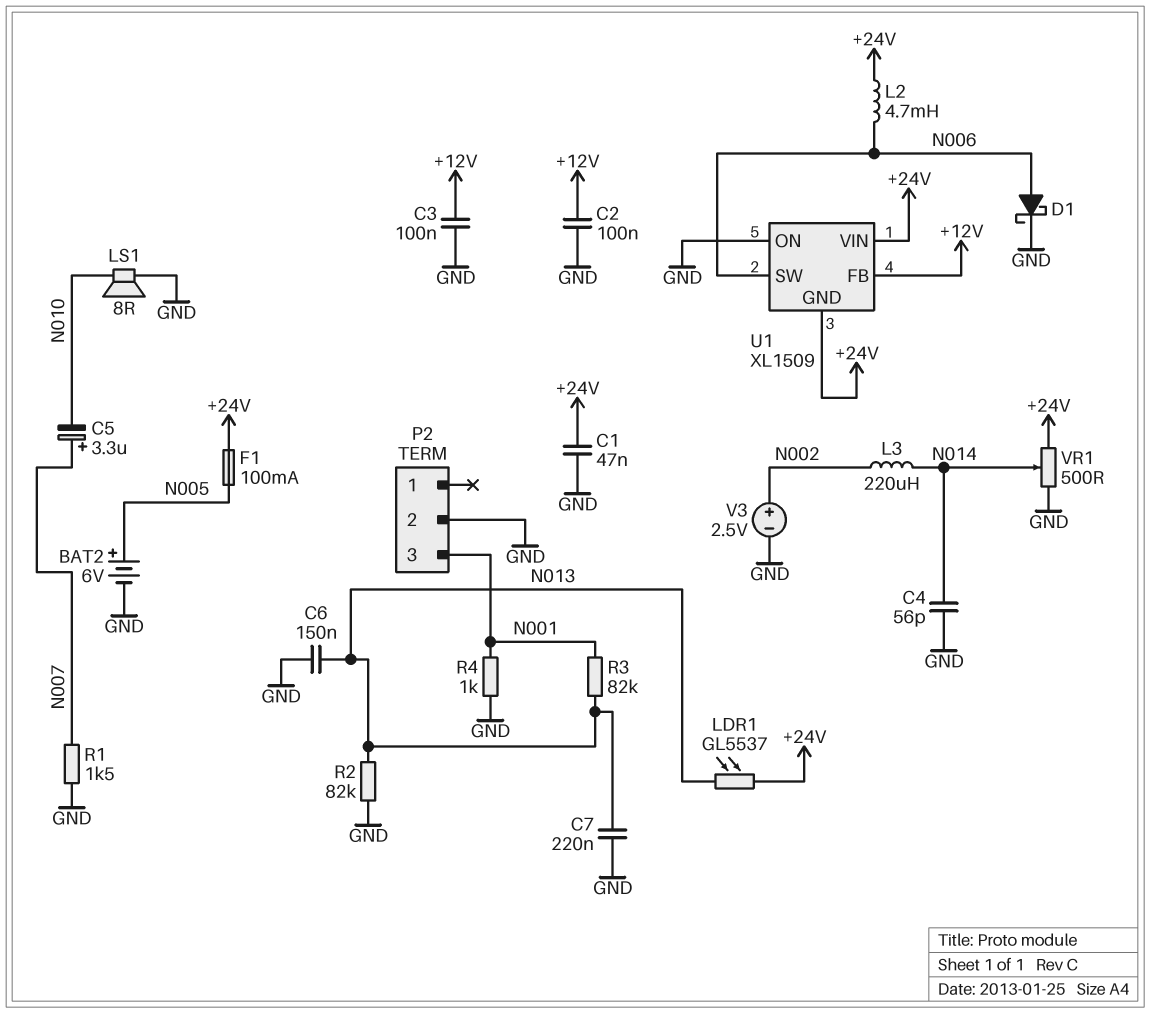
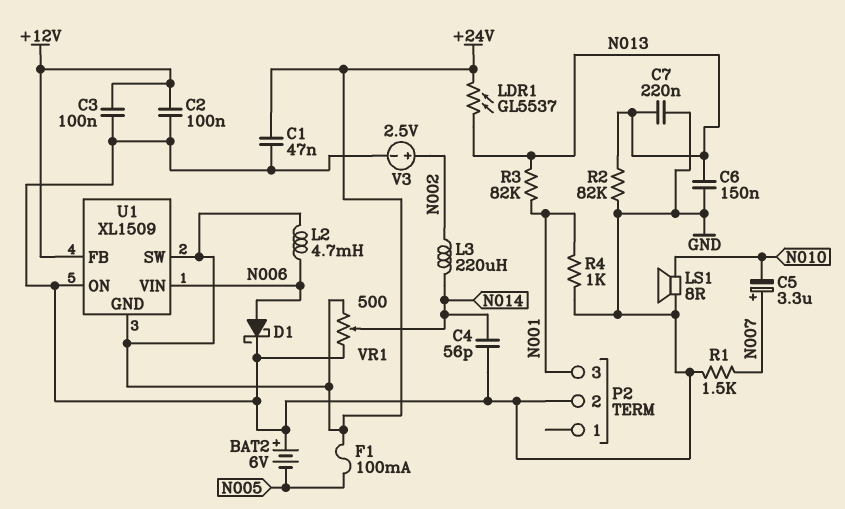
BAT2: 6V (plus N005, minus GND) -> 6V (plus GND, minus N005)
U1 pin SW: N006 -> +24V
U1 pin VIN: +24V -> N006

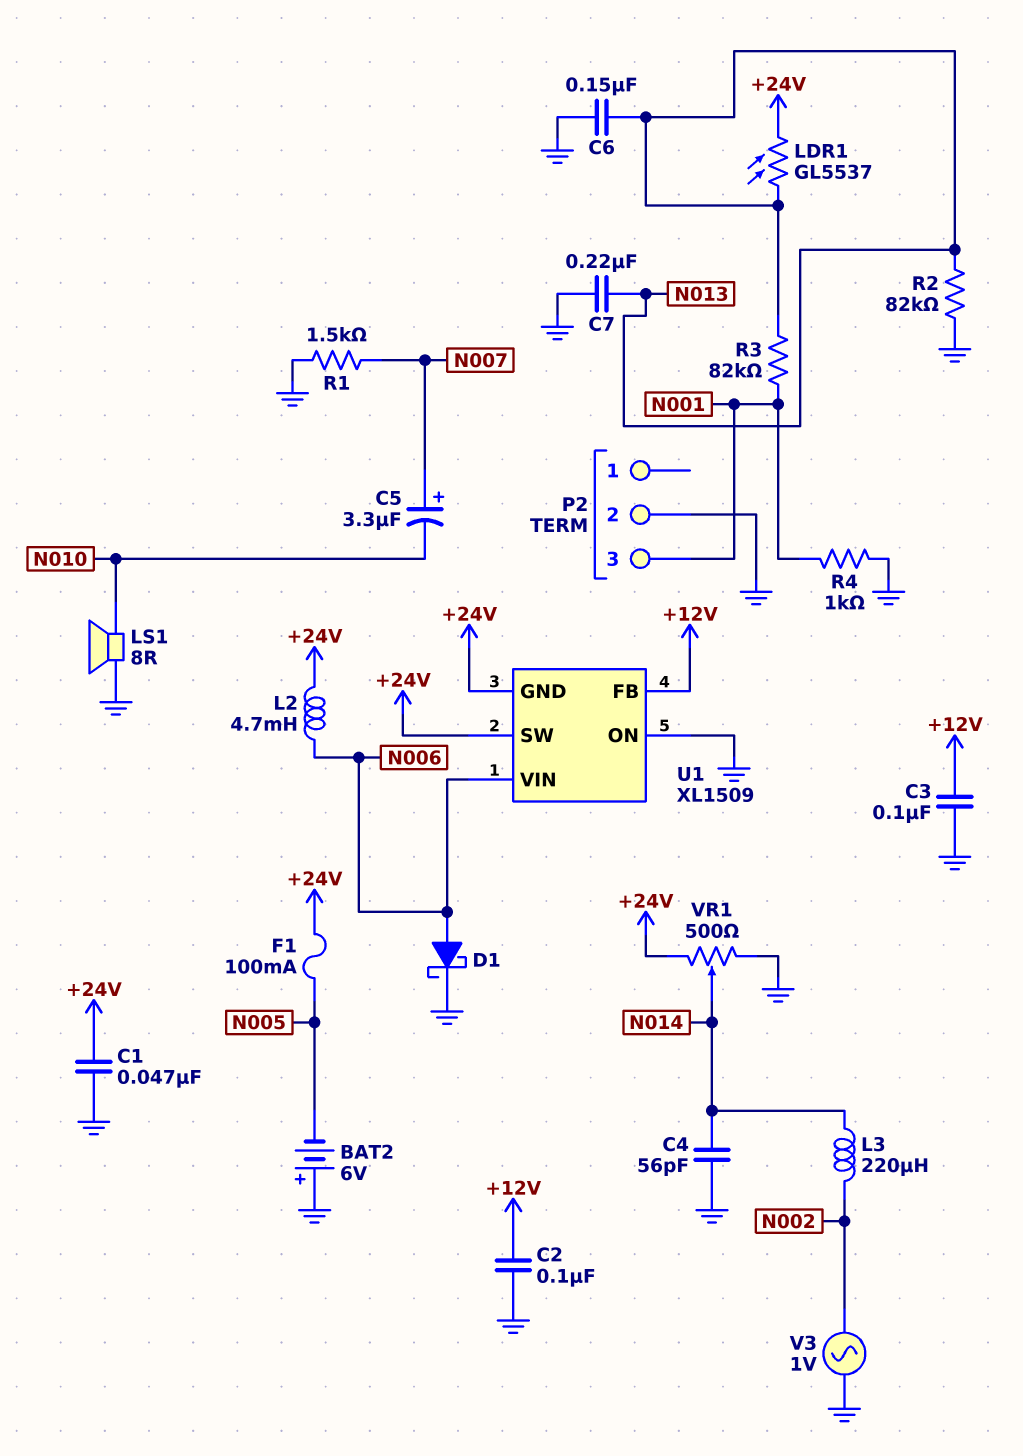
V3: 2.5V (plus N002, minus GND) -> AC 1V (GND, N002)

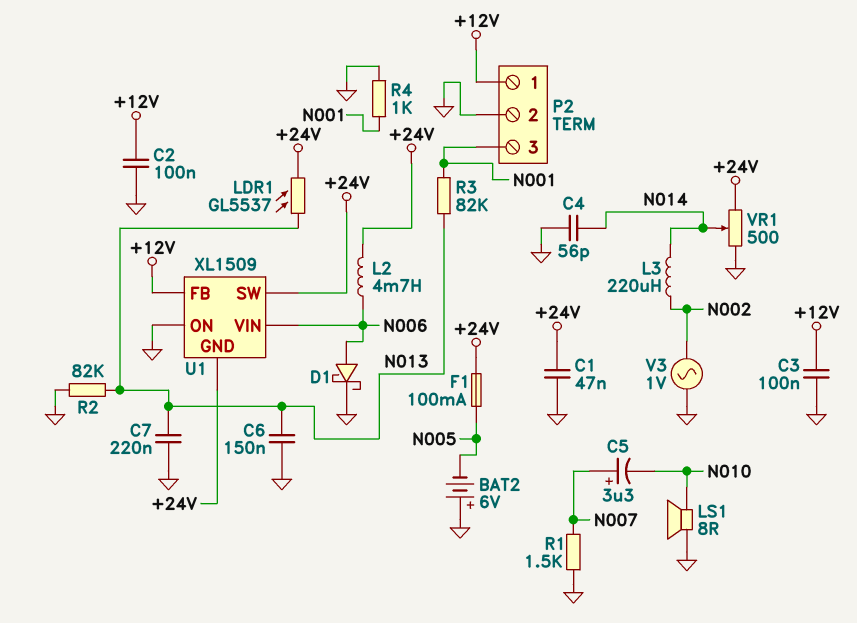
P2 pin 1: none -> +12V

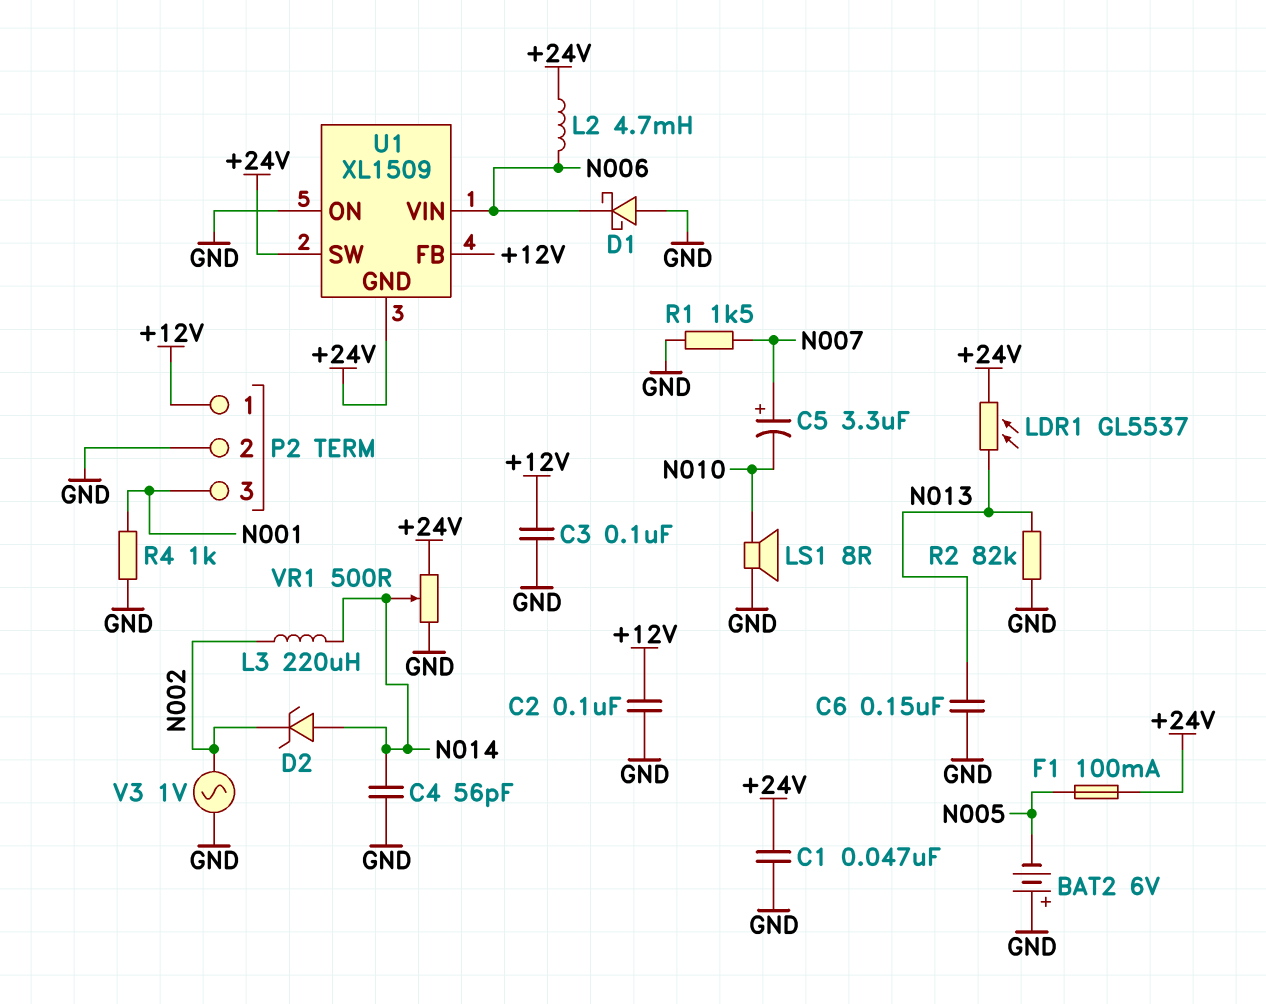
C7: 220nF (GND, N013) -> none
D1: schottky (A N006, K GND) -> schottky (A GND, K N006)
D2: none -> zener (A N014, K N002)
R3: 82k (N001, N013) -> none

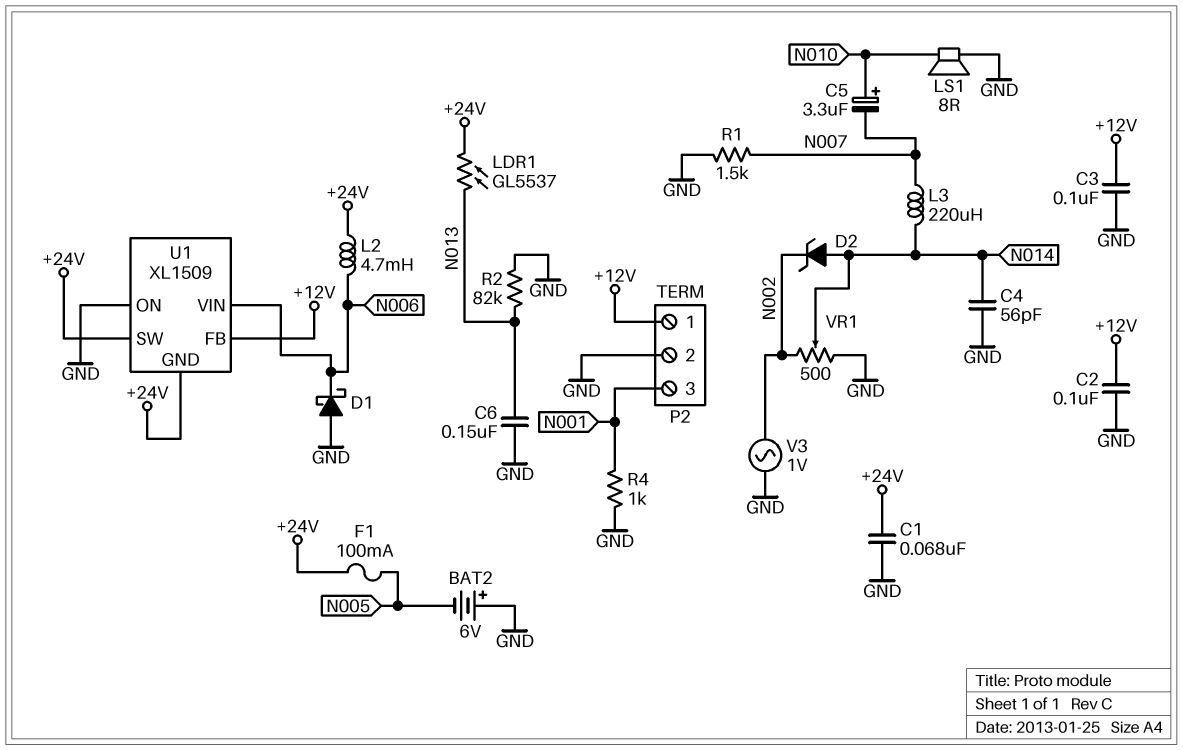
C1: 47nF (+24V, GND) -> 68nF (+24V, GND)
C5: 3.3uF (plus N007, minus N010) -> 3.3uF (plus N010, minus N007)
L3: 220uH (N002, N014) -> 220uH (N007, N014)
VR1: 500 (+24V, GND, wiper N014) -> 500 (GND, N002, wiper N014)

